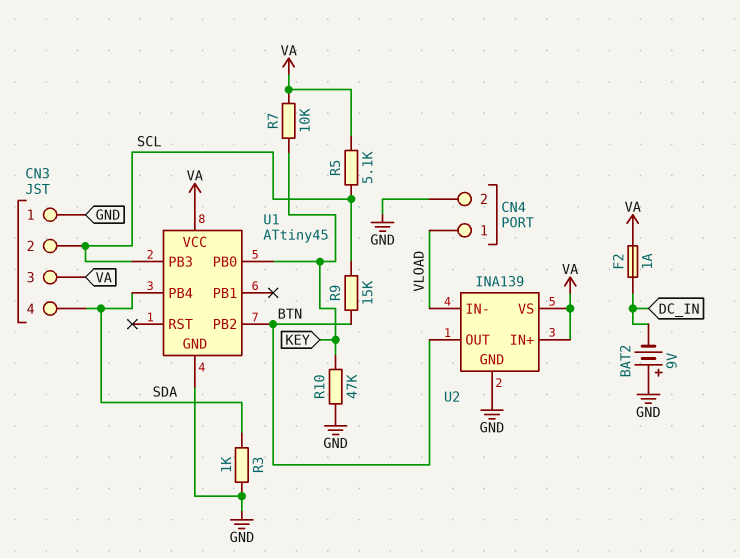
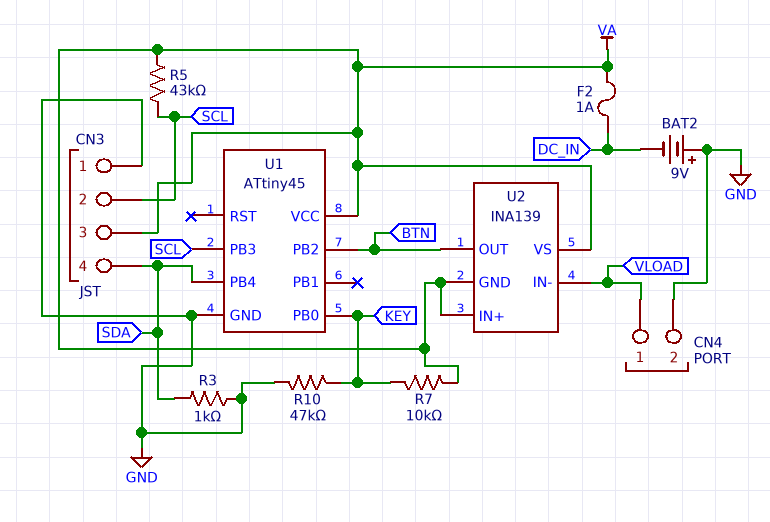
R5: 5.1k (SCL, VA) -> 43k (SCL, VA)
R9: 15k (BTN, SCL) -> none
U2 pin GND: GND -> VA

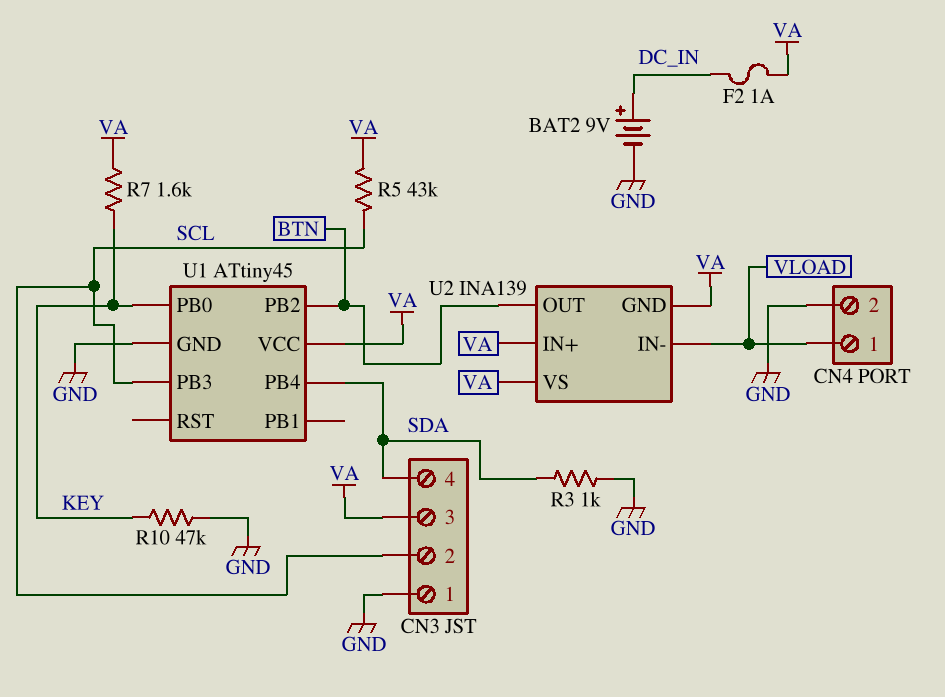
BAT2: 9V (plus GND, minus DC_IN) -> 9V (plus DC_IN, minus GND)
R7: 10k (KEY, VA) -> 1.6k (KEY, VA)

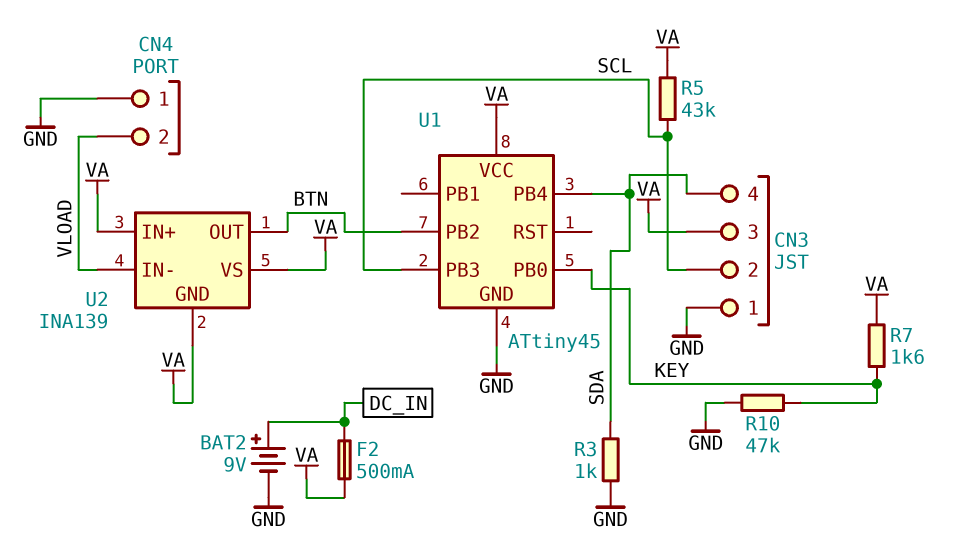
CN4 pin 1: VLOAD -> GND
CN4 pin 2: GND -> VLOAD
F2: 1A (DC_IN, VA) -> 500mA (DC_IN, VA)

